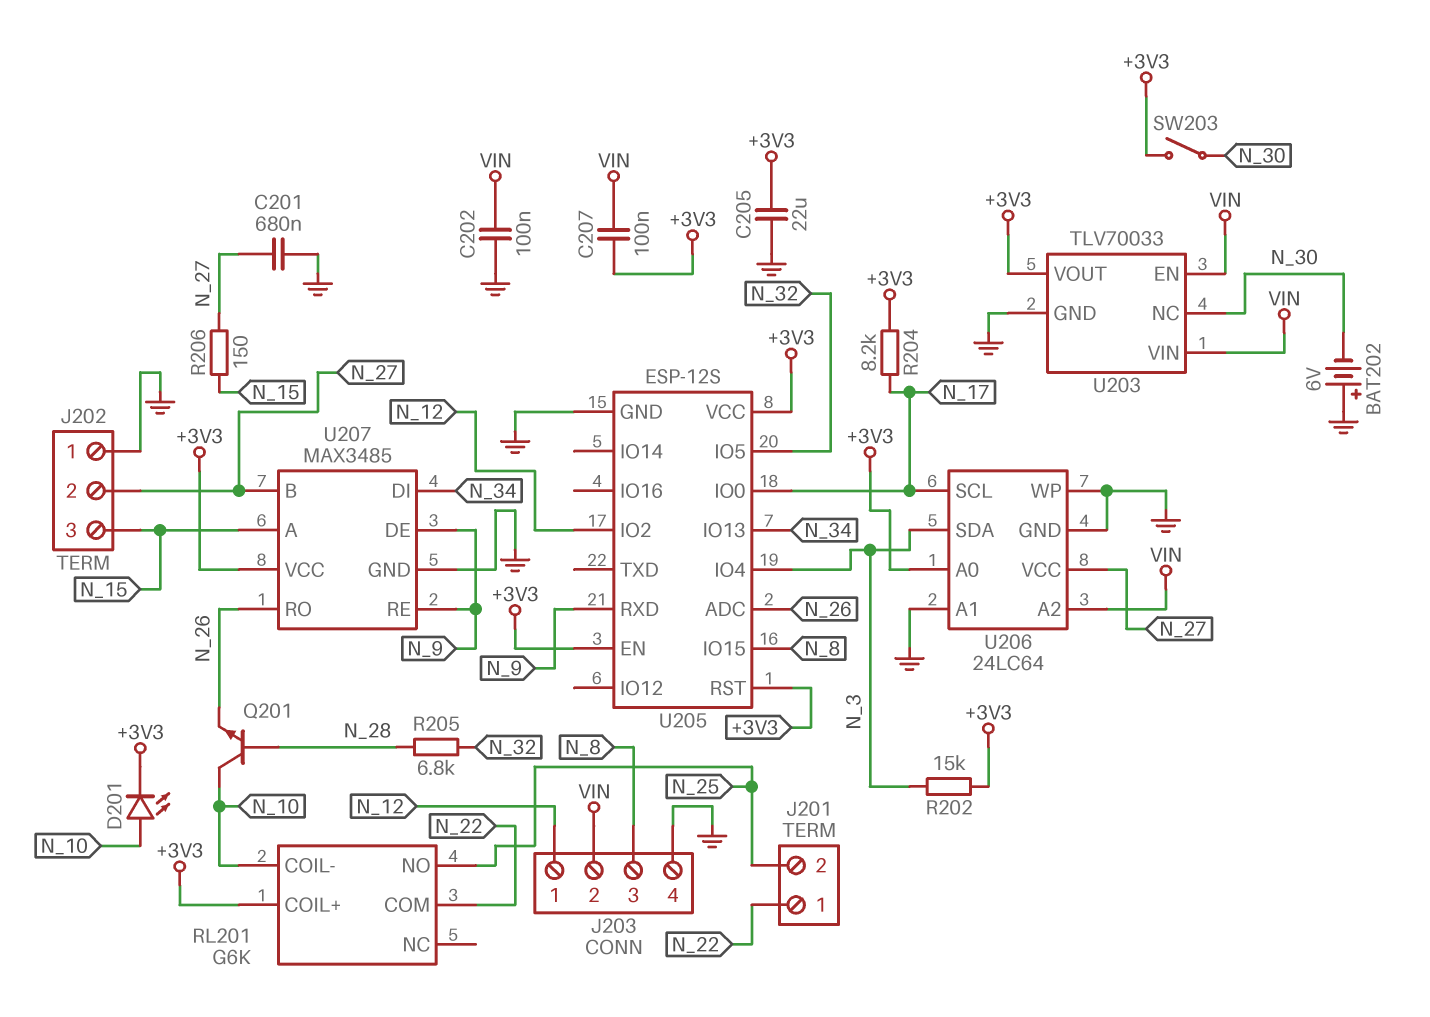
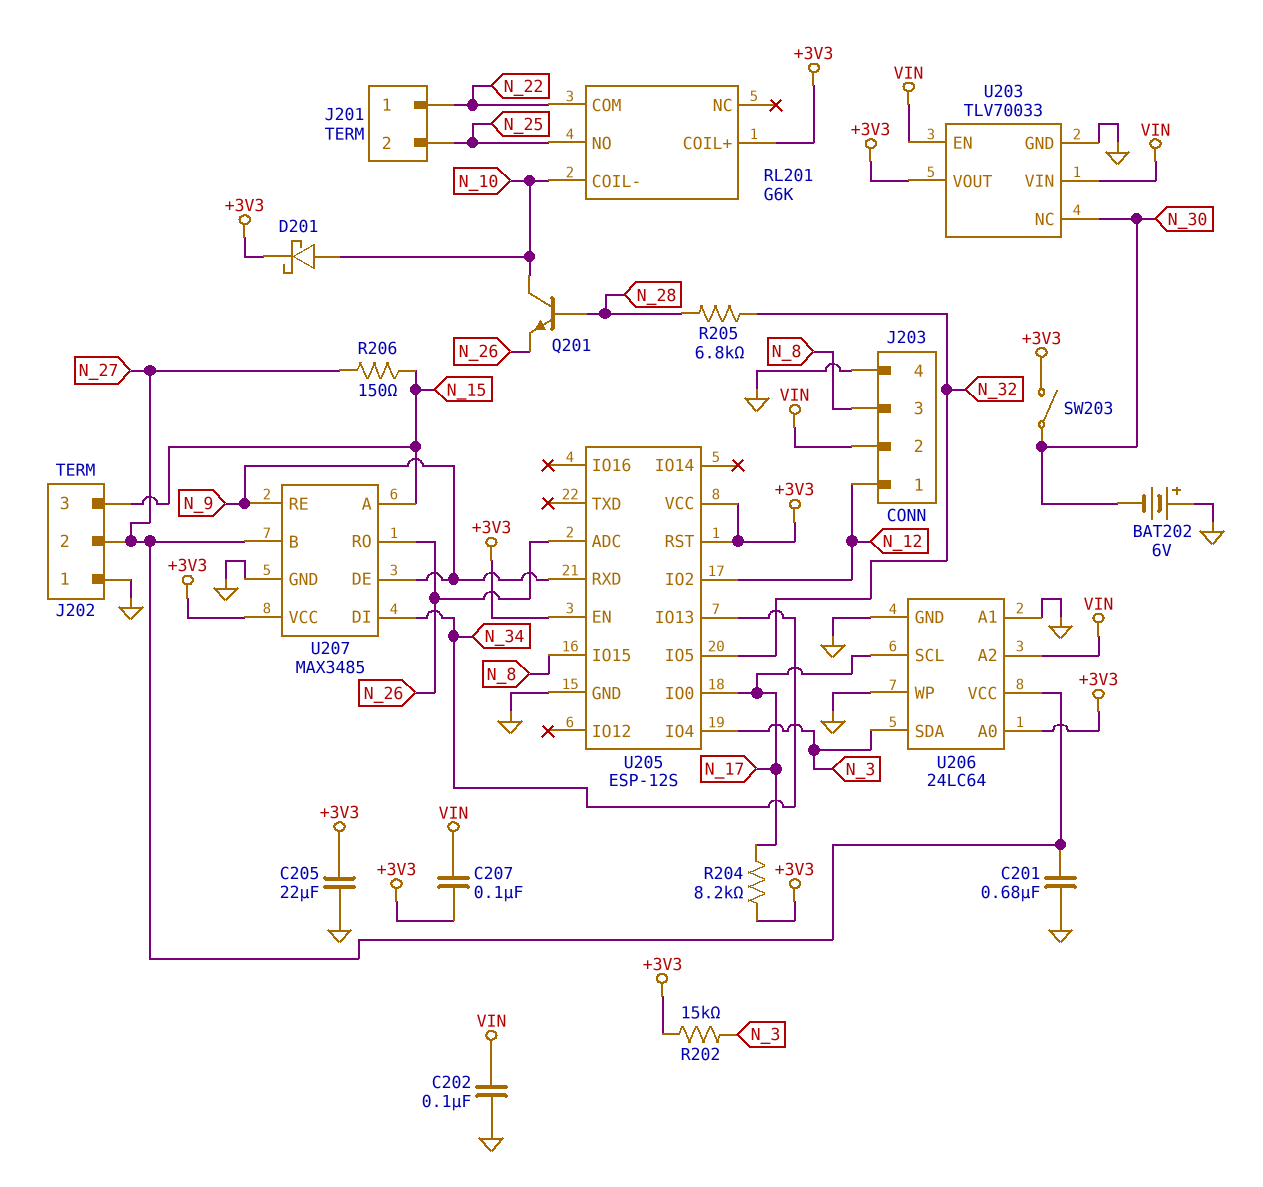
D201: LED (A N_10, K +3V3) -> schottky (A N_10, K +3V3)

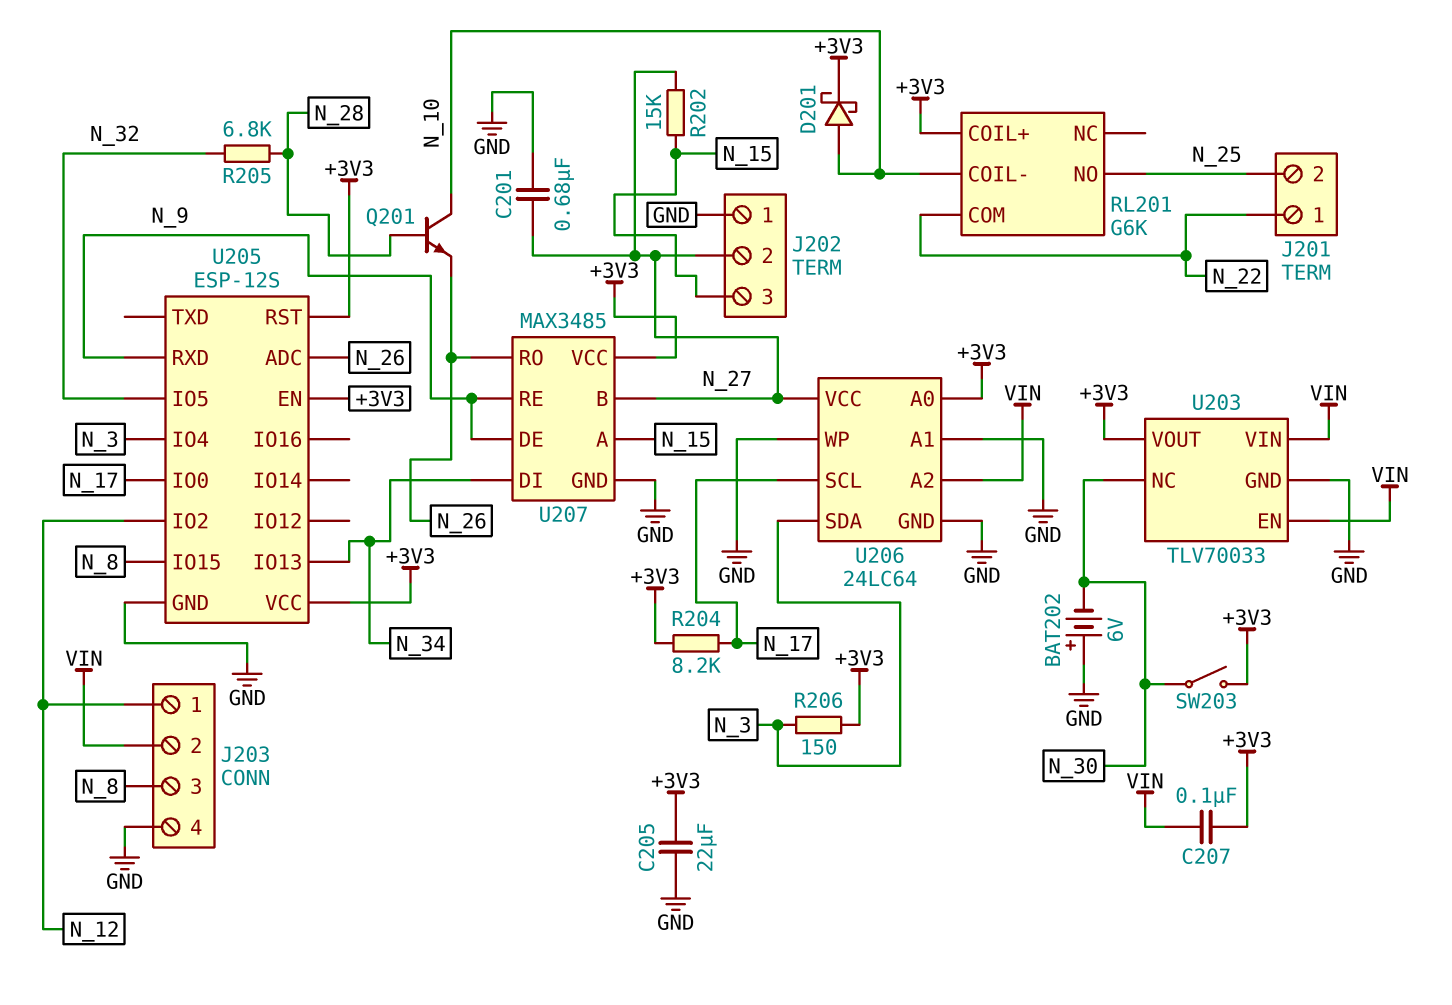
C202: 100nF (GND, VIN) -> none
R202: 15k (+3V3, N_3) -> 15k (N_15, N_27)
R206: 150 (N_15, N_27) -> 150 (+3V3, N_3)

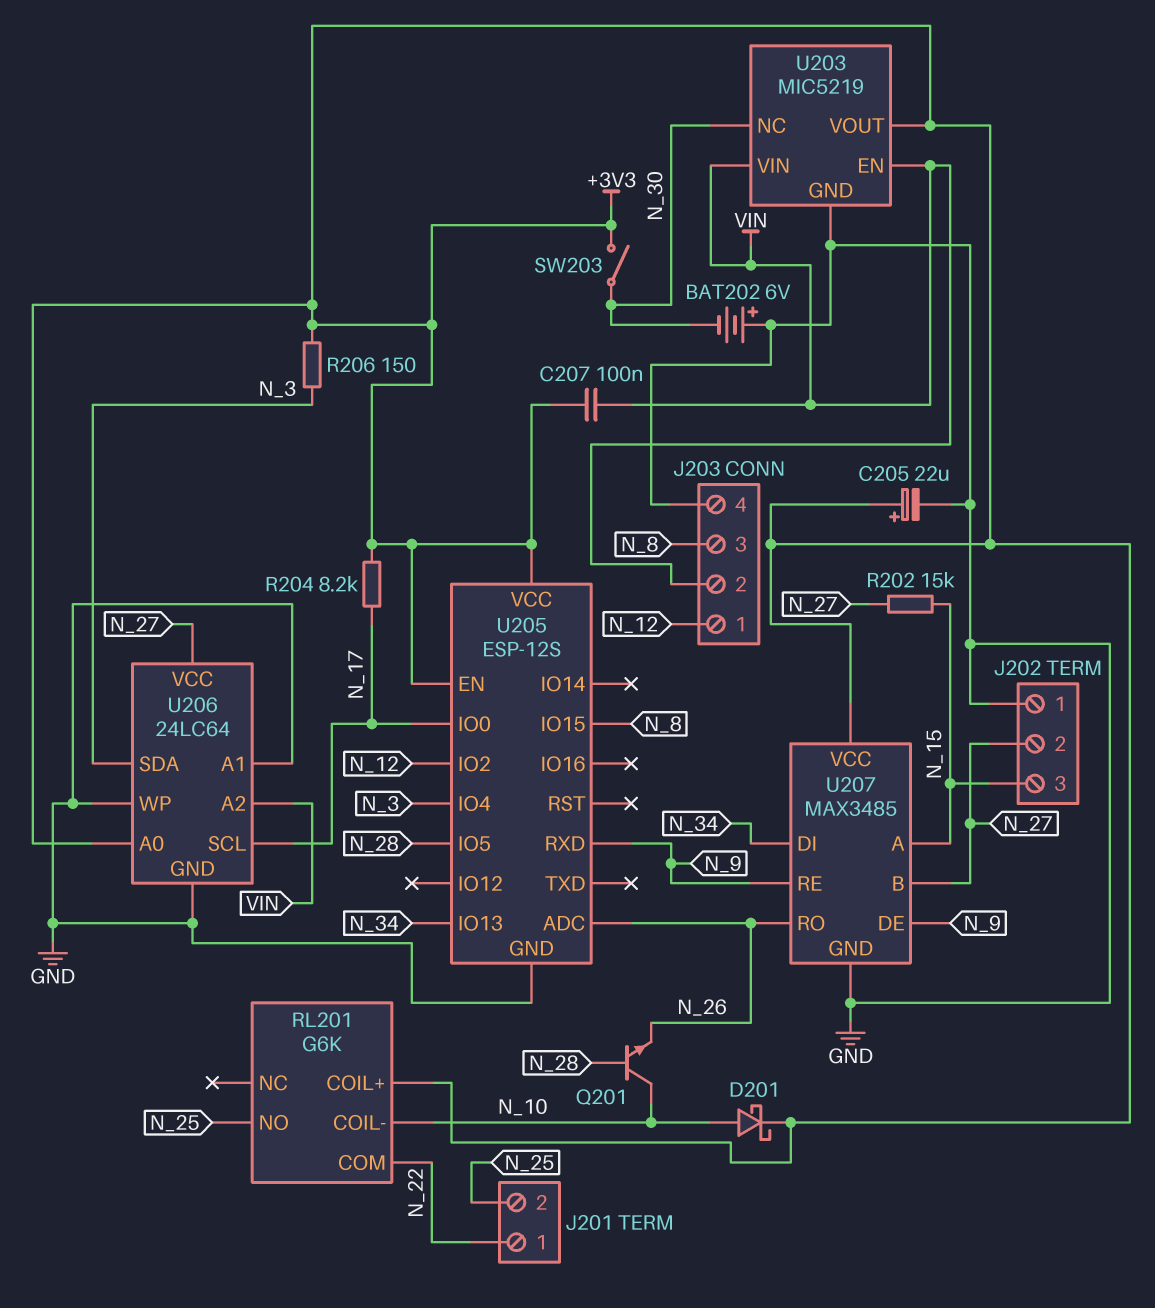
C201: 680nF (GND, N_27) -> none
C205: 22uF (+3V3, GND) -> 22uF (plus +3V3, minus GND)
R205: 6.8k (N_28, N_32) -> none
U203: TLV70033 -> MIC5219
U205 pin IO5: N_32 -> N_28
U205 pin RST: +3V3 -> none

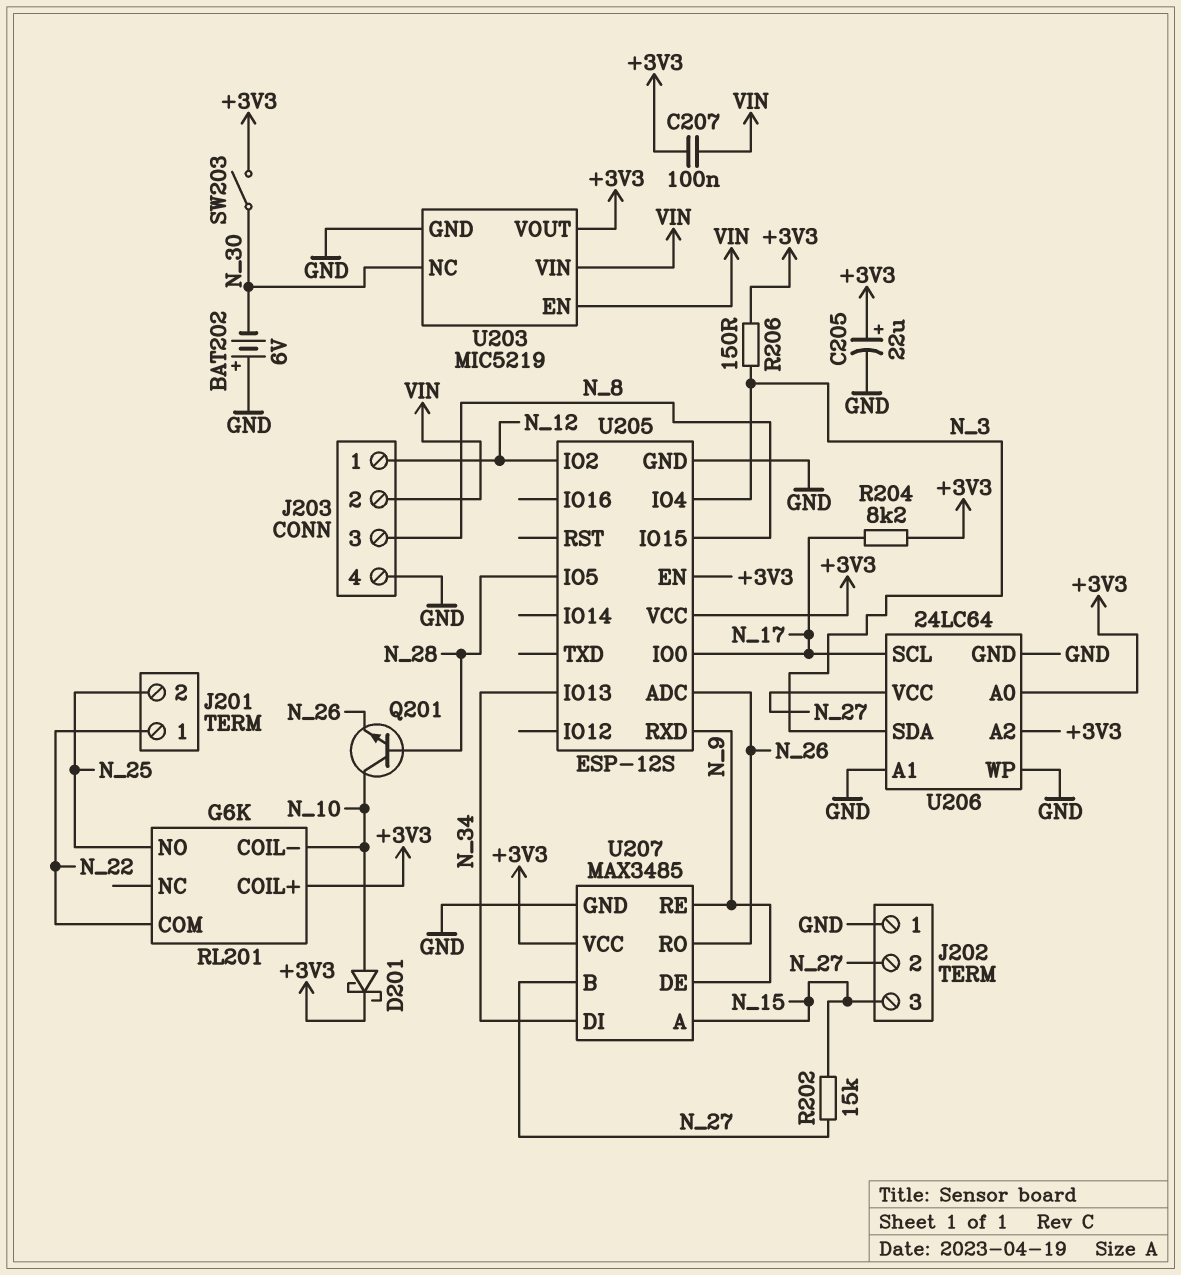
U206 pin A2: VIN -> +3V3

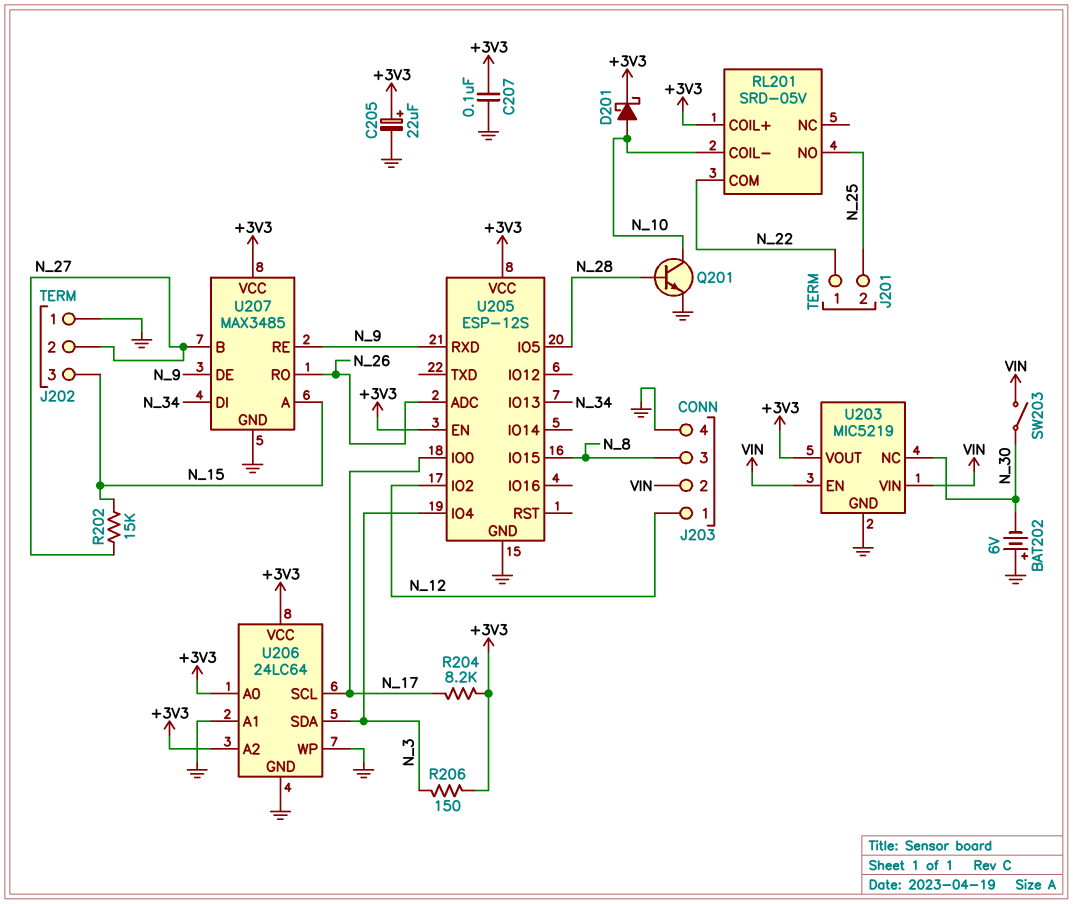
C207: 100nF (+3V3, VIN) -> 100nF (+3V3, GND)
Q201: NPN (B N_28, C N_10, E N_26) -> NPN (B N_28, C N_10, E GND)
RL201: G6K -> SRD-05V
SW203: switch (+3V3, N_30) -> switch (N_30, VIN)
U206 pin VCC: N_27 -> +3V3

